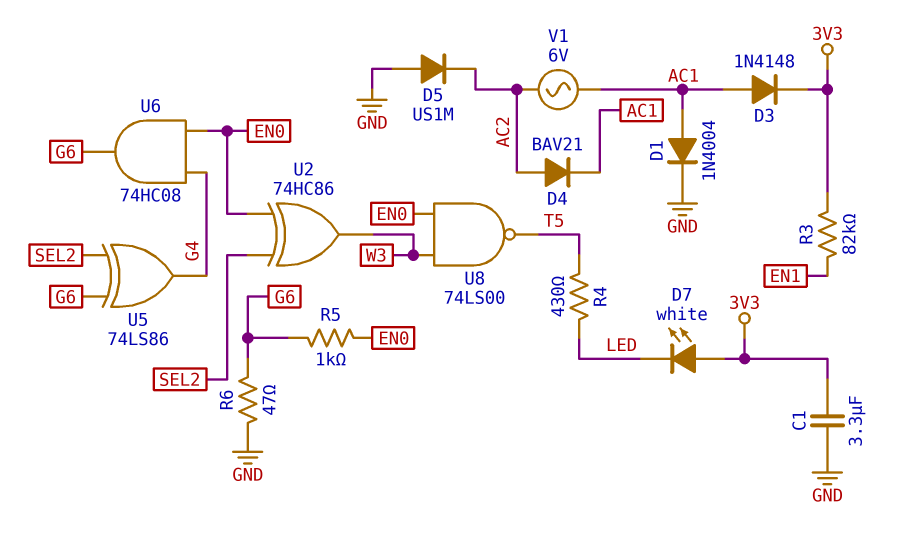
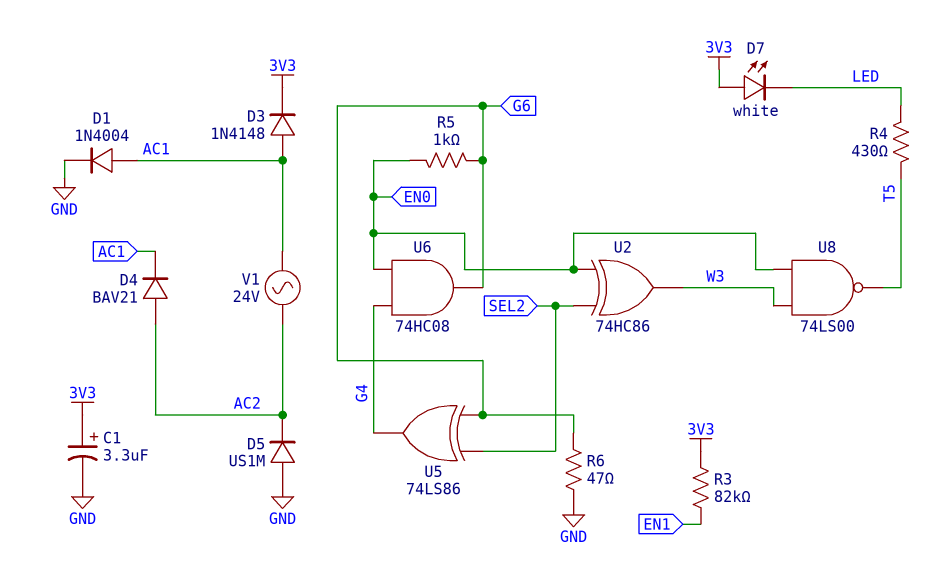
C1: 3.3uF (3V3, GND) -> 3.3uF (plus 3V3, minus GND)
V1: AC 6V (AC1, AC2) -> AC 24V (AC1, AC2)

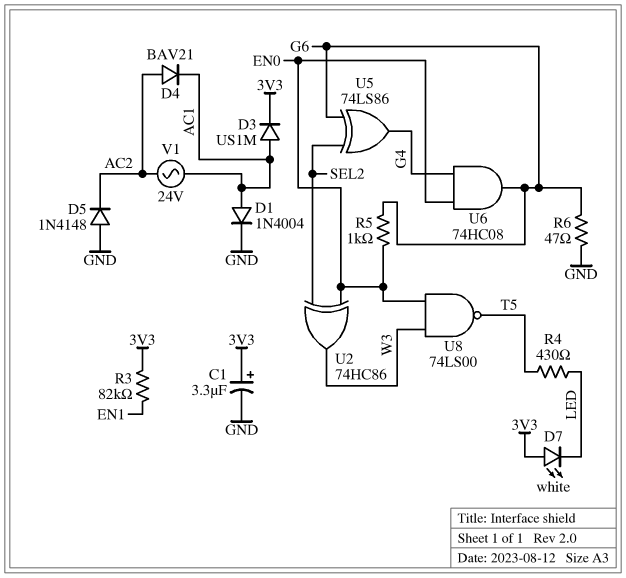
D3: diode 1N4148 (A AC1, K 3V3) -> diode US1M (A AC1, K 3V3)
D5: diode US1M (A GND, K AC2) -> diode 1N4148 (A GND, K AC2)

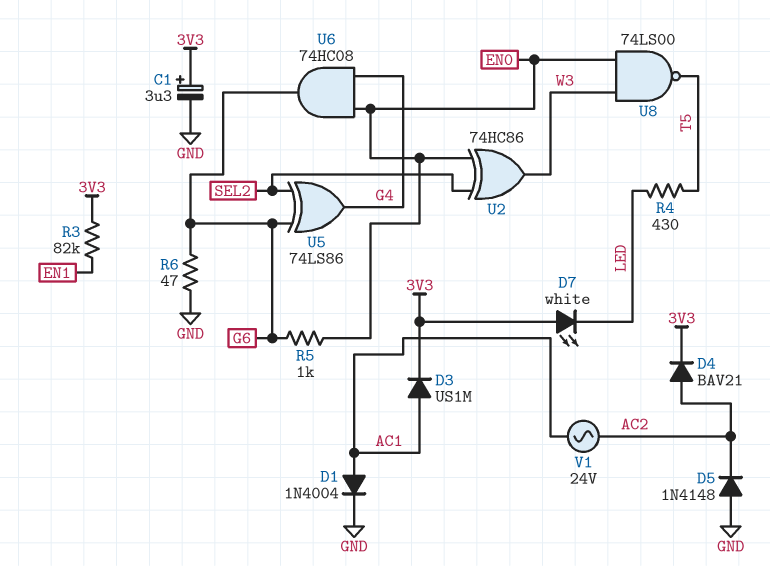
D4: diode BAV21 (A AC2, K AC1) -> diode BAV21 (A AC2, K 3V3)

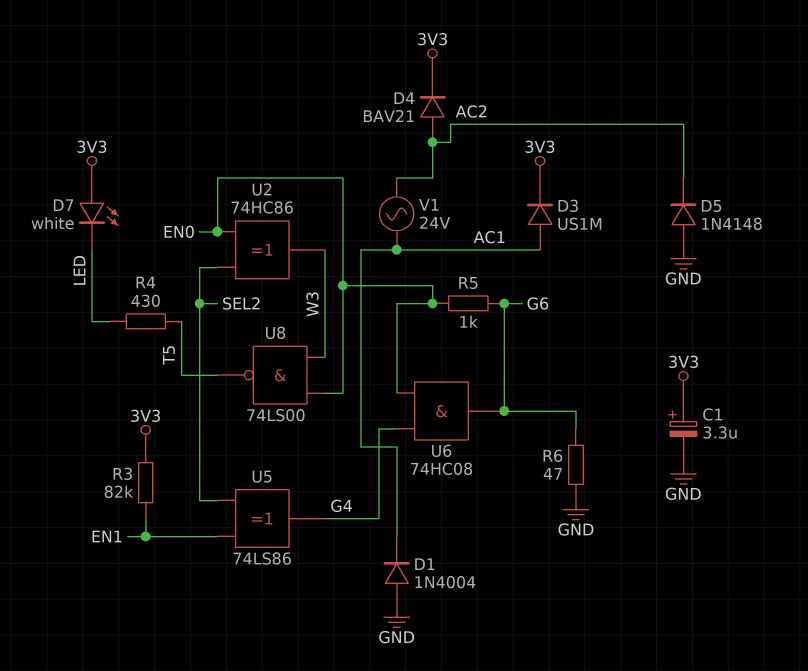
D1: diode 1N4004 (A AC1, K GND) -> diode 1N4004 (A GND, K AC1)
U5: XOR 74LS86 (in G6, in SEL2, out G4) -> XOR 74LS86 (in EN1, in SEL2, out G4)

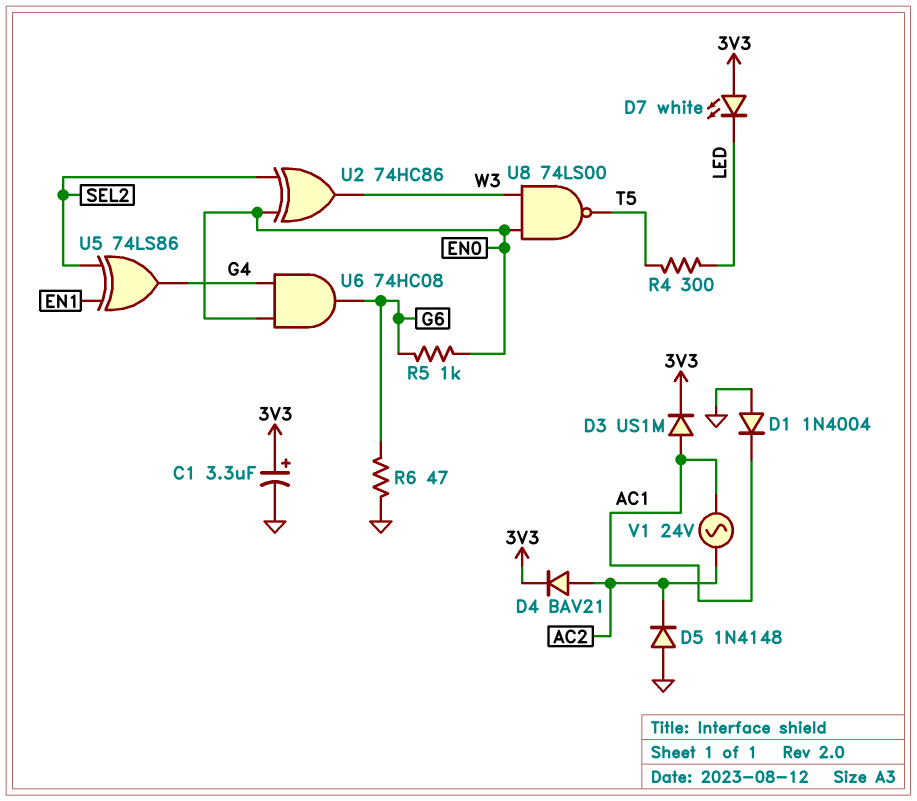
R3: 82k (3V3, EN1) -> none
R4: 430 (LED, T5) -> 300 (LED, T5)

